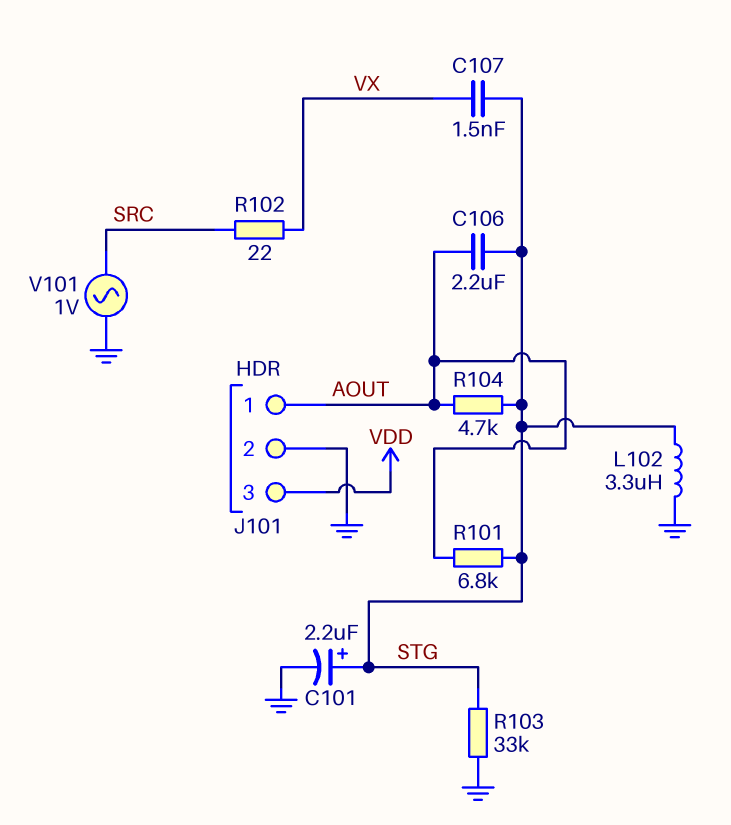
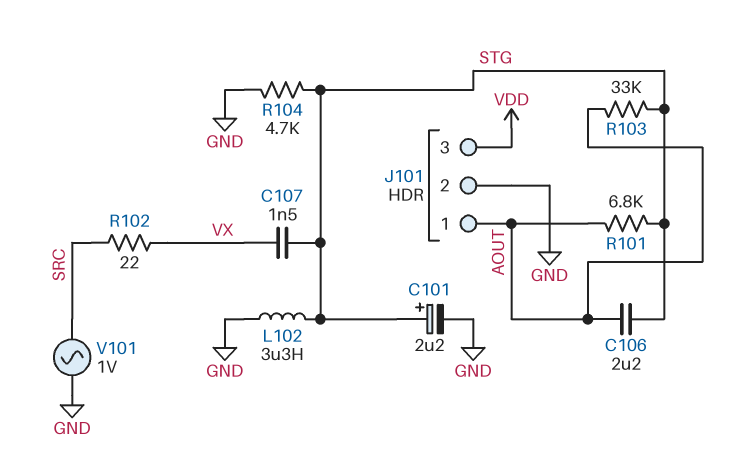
R103: 33k (GND, STG) -> 33k (AOUT, STG)
R104: 4.7k (AOUT, STG) -> 4.7k (GND, STG)

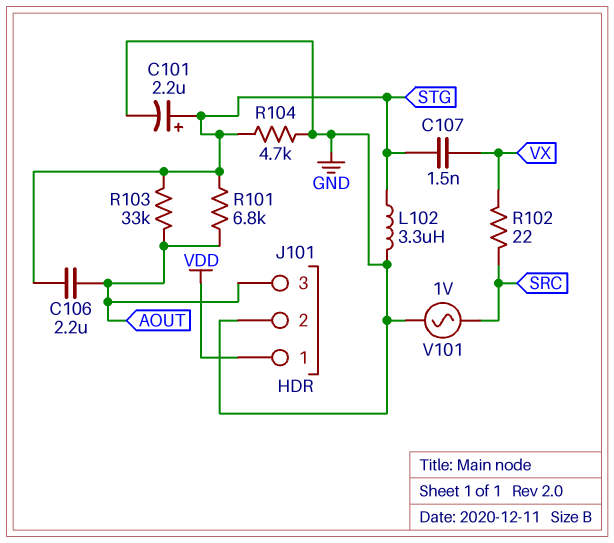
J101 pin 1: AOUT -> VDD
J101 pin 3: VDD -> AOUT

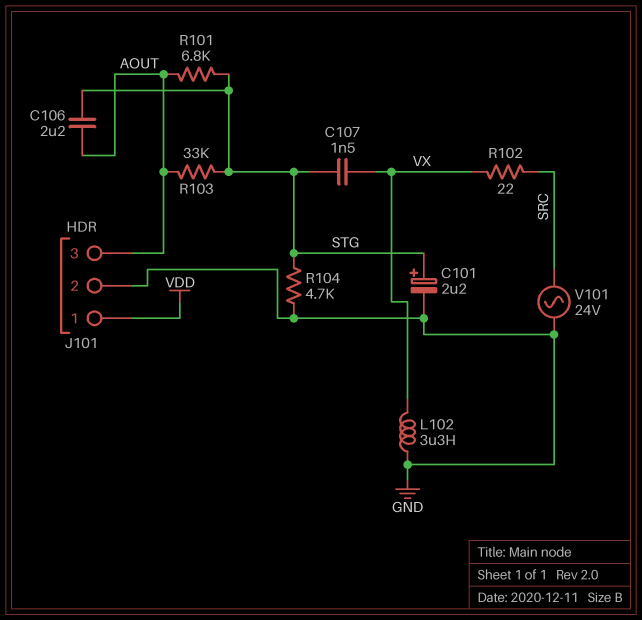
L102: 3.3uH (GND, STG) -> 3.3uH (GND, VX)
V101: AC 1V (GND, SRC) -> AC 24V (GND, SRC)

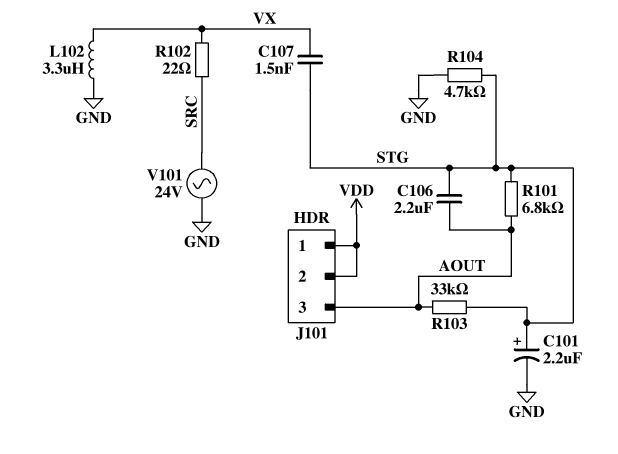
J101 pin 2: GND -> VDD

